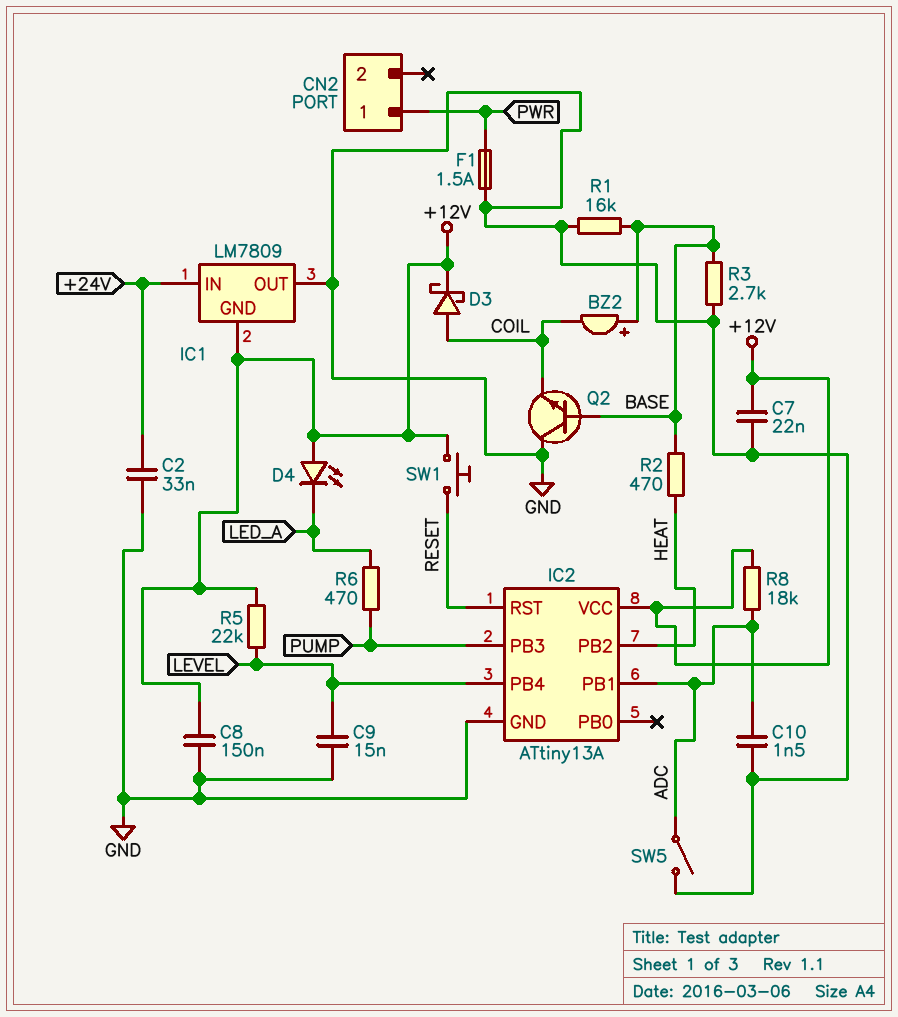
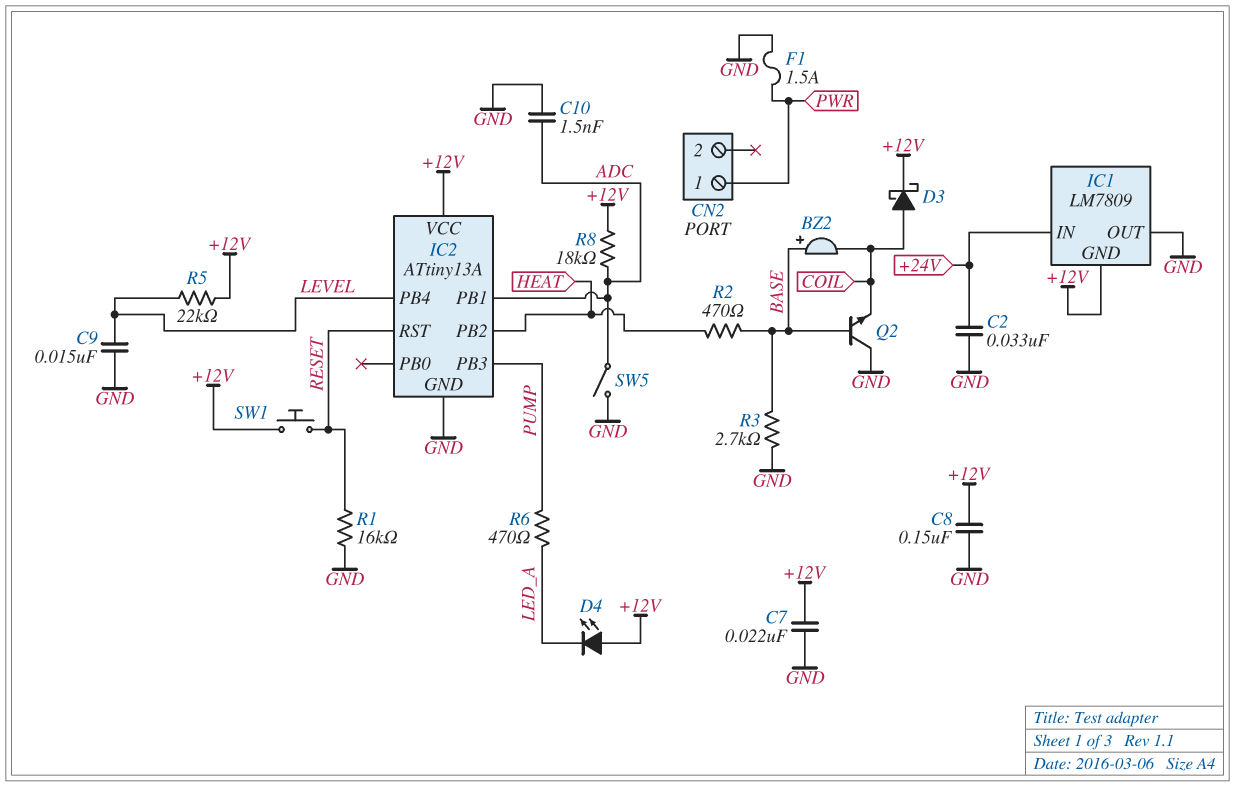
R1: 16k (BASE, GND) -> 16k (GND, RESET)

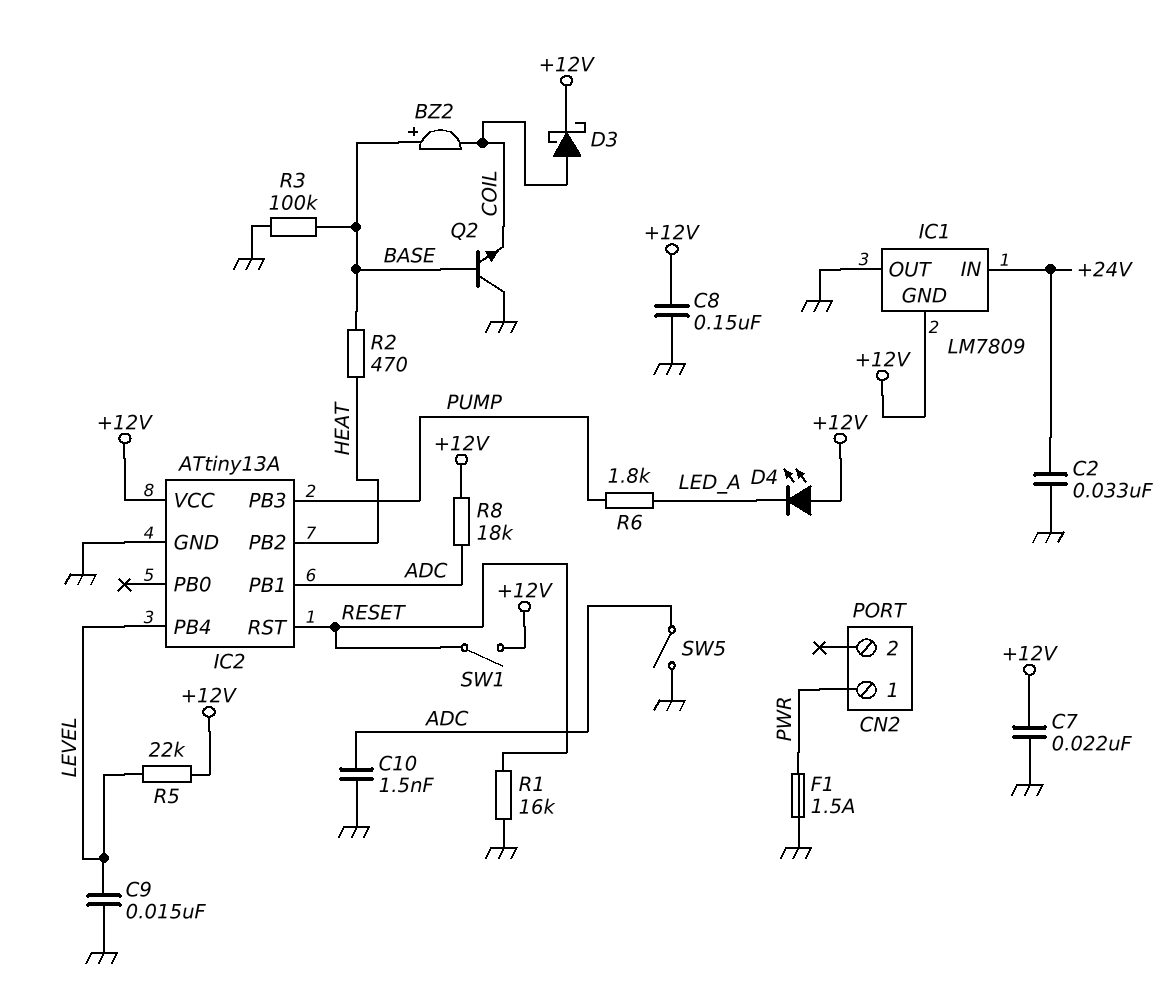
R3: 2.7k (BASE, GND) -> 100k (BASE, GND)
R6: 470 (LED_A, PUMP) -> 1.8k (LED_A, PUMP)
SW1: button (+12V, RESET) -> switch (+12V, RESET)

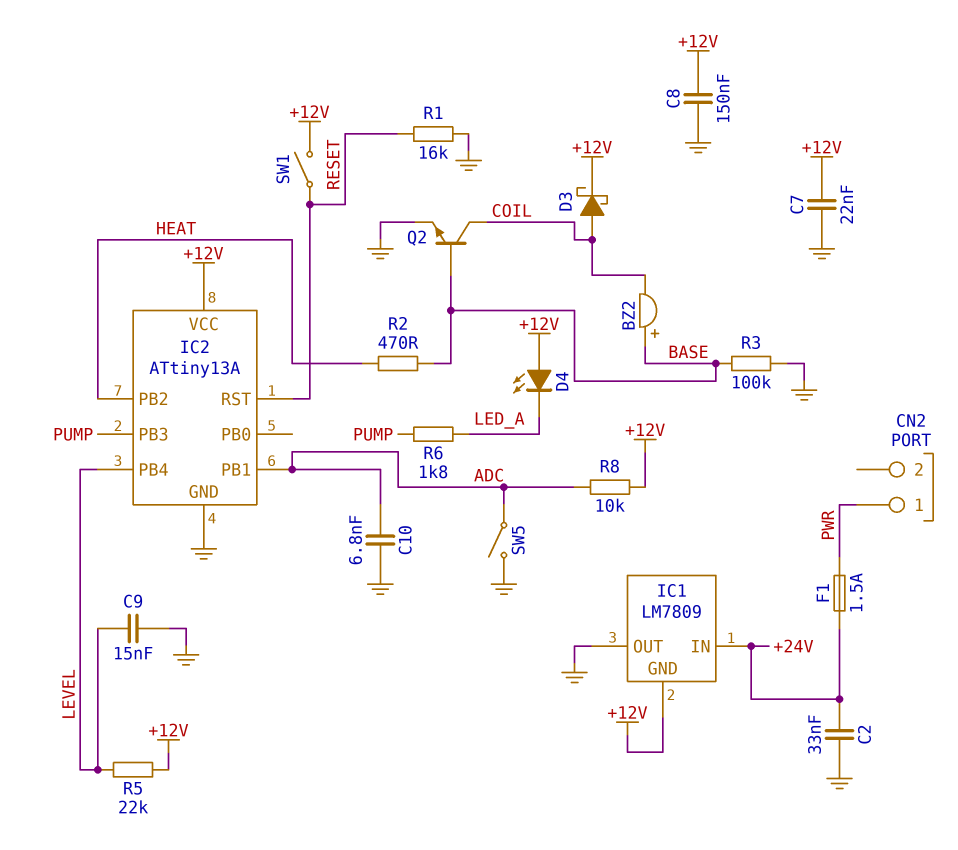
C10: 1.5nF (ADC, GND) -> 6.8nF (ADC, GND)
F1: 1.5A (GND, PWR) -> 1.5A (+24V, PWR)
Q2: NPN (B BASE, C GND, E COIL) -> NPN (B BASE, C COIL, E GND)
R8: 18k (+12V, ADC) -> 10k (+12V, ADC)

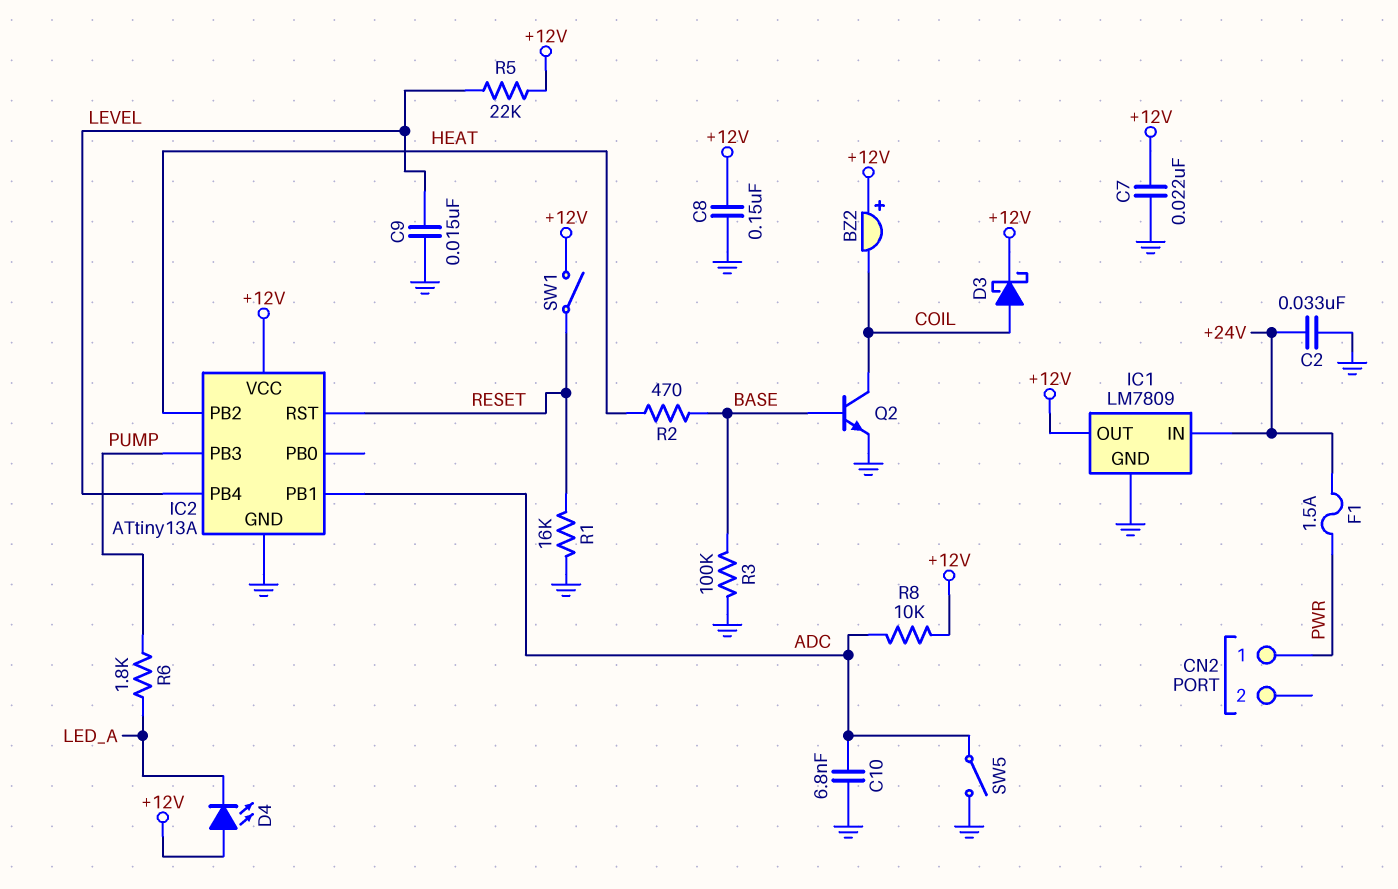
BZ2: buzzer (plus BASE, minus COIL) -> buzzer (plus +12V, minus COIL)
IC1 pin GND: +12V -> GND
IC1 pin OUT: GND -> +12V

